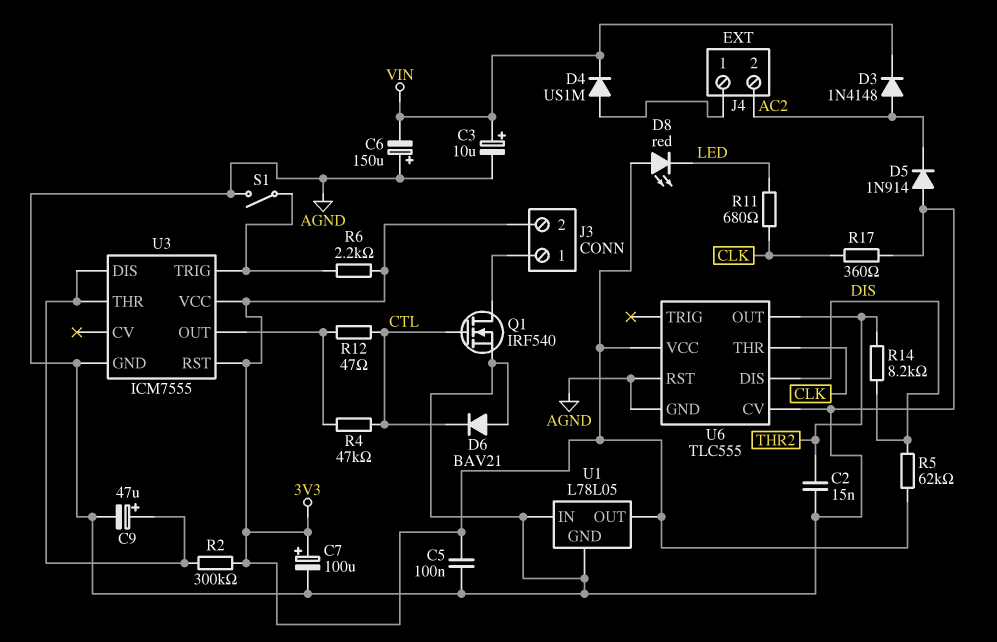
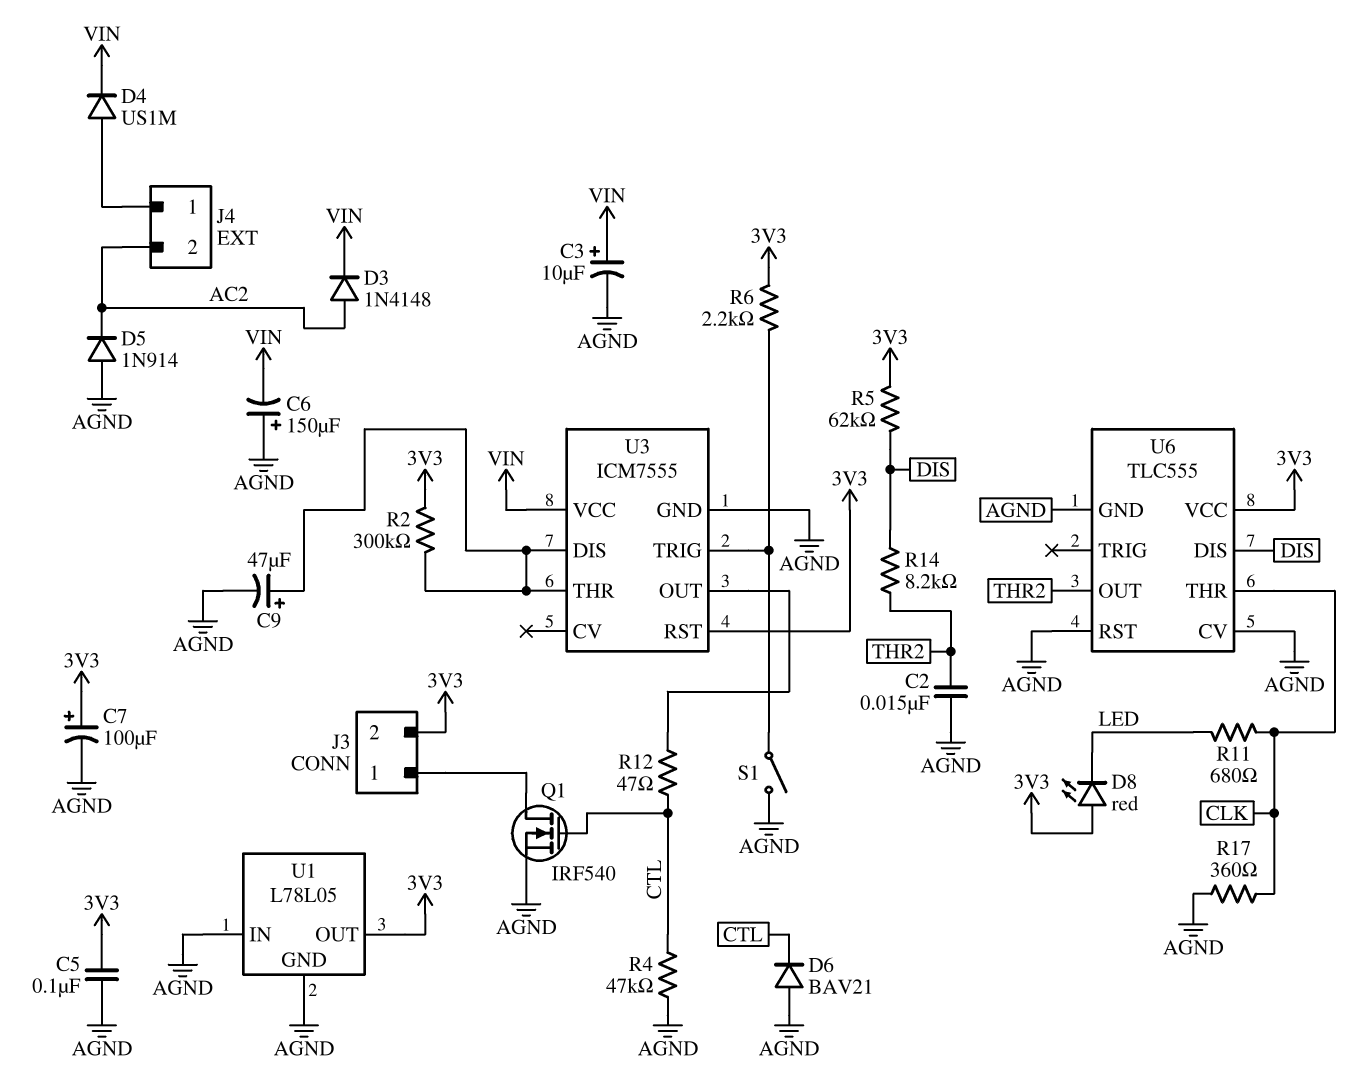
R4: 47k (CTL, U3/OUT) -> 47k (AGND, CTL)
U3 pin VCC: 3V3 -> VIN

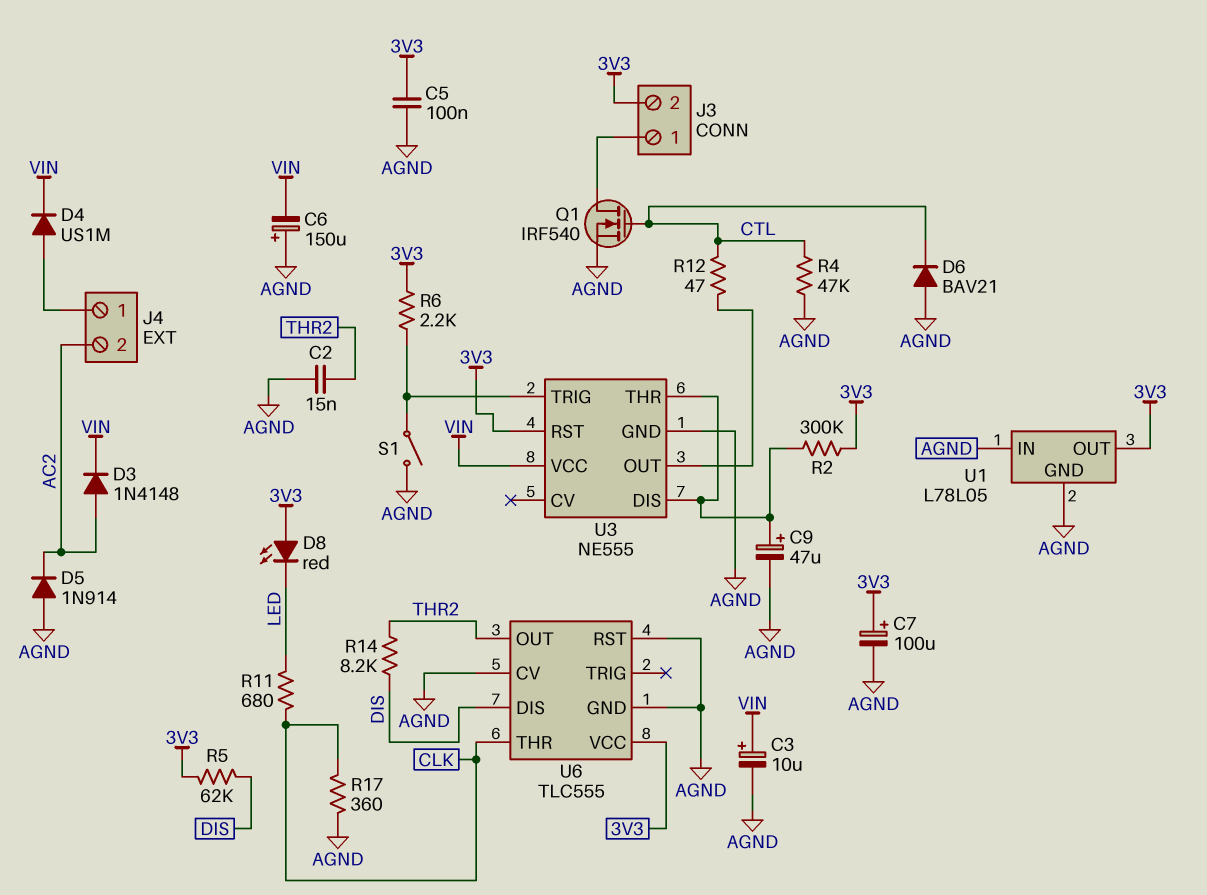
U3: ICM7555 -> NE555

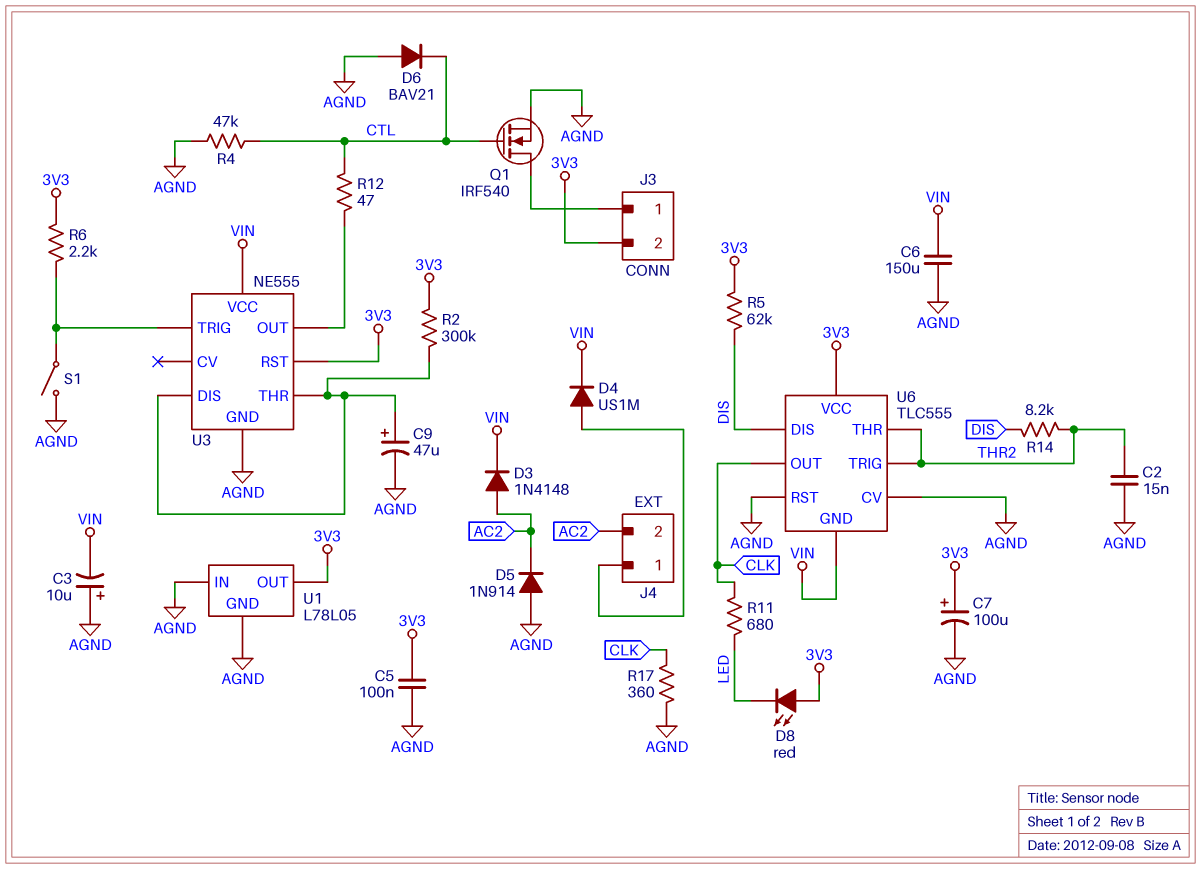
C3: 10uF (plus VIN, minus AGND) -> 10uF (plus AGND, minus VIN)
C6: 150uF (plus AGND, minus VIN) -> 150uF (AGND, VIN)
U6 pin GND: AGND -> VIN
U6 pin OUT: THR2 -> CLK
U6 pin THR: CLK -> THR2
U6 pin TRIG: none -> THR2

